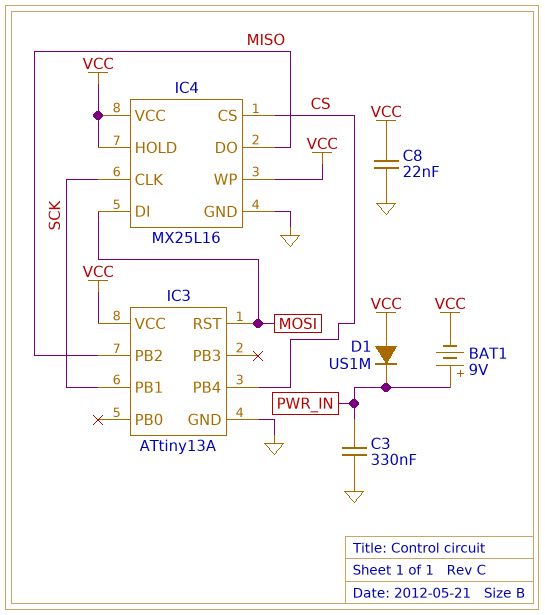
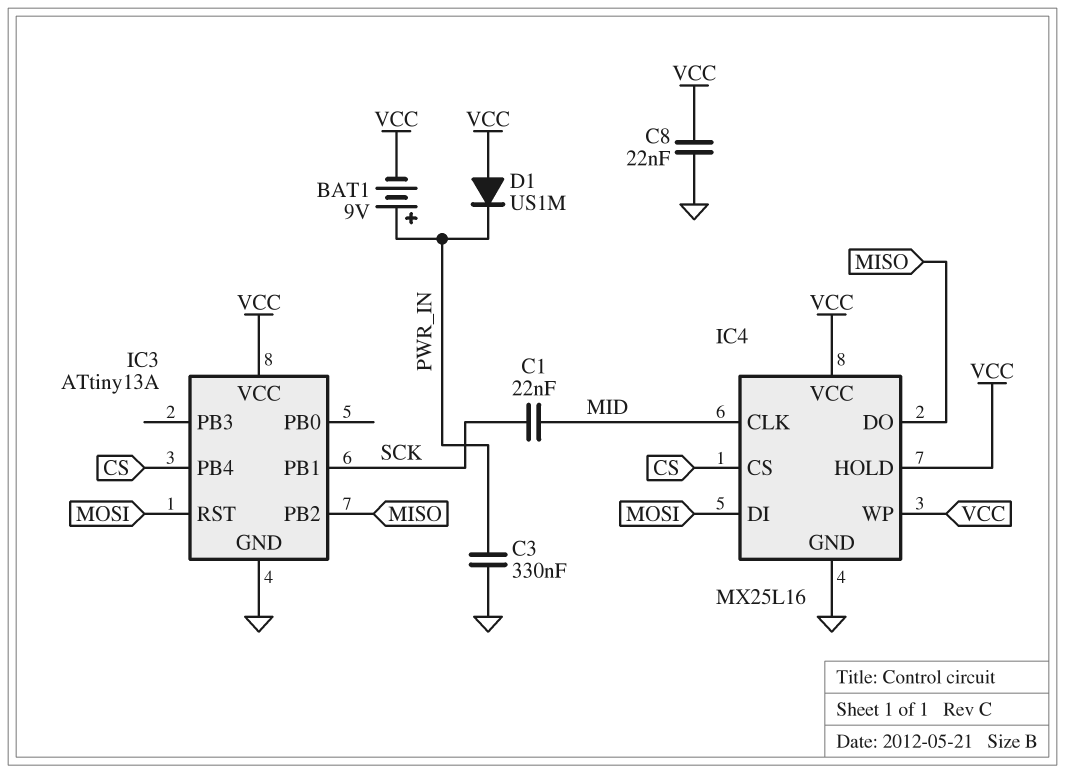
C1: none -> 22nF (MID, SCK)
IC4 pin CLK: SCK -> MID

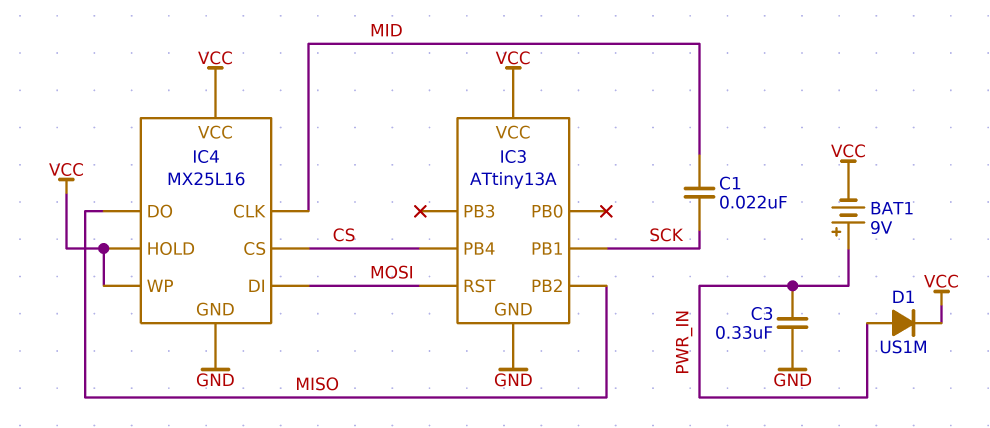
C8: 22nF (GND, VCC) -> none
D1: diode US1M (A VCC, K PWR_IN) -> diode US1M (A PWR_IN, K VCC)

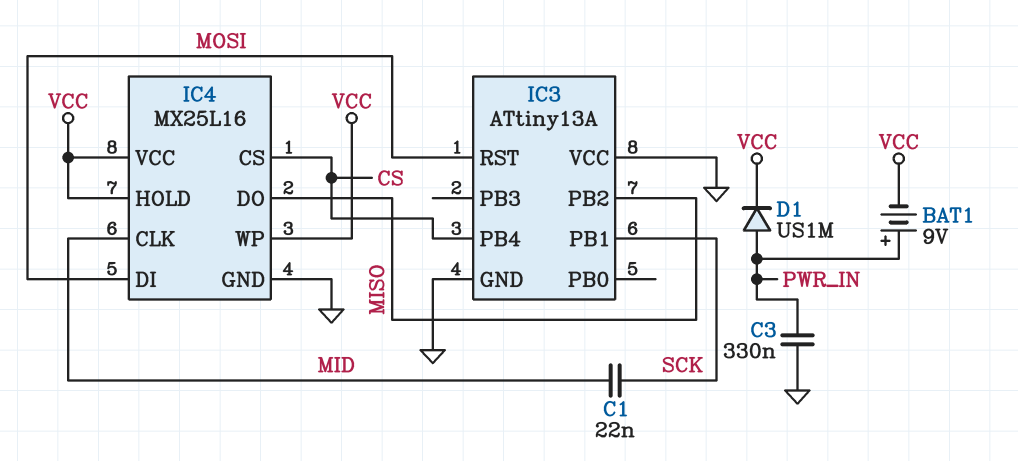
IC3 pin VCC: VCC -> GND

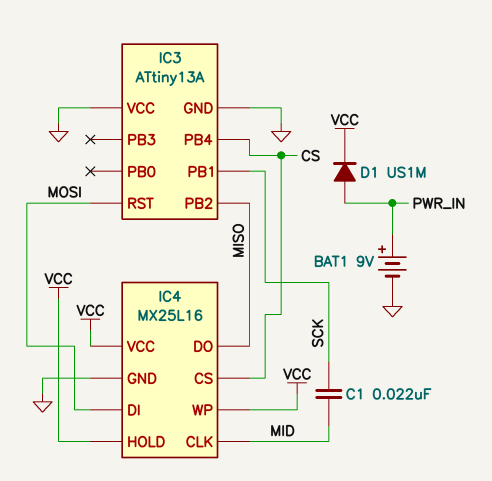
BAT1: 9V (plus PWR_IN, minus VCC) -> 9V (plus PWR_IN, minus GND)
C3: 330nF (GND, PWR_IN) -> none

